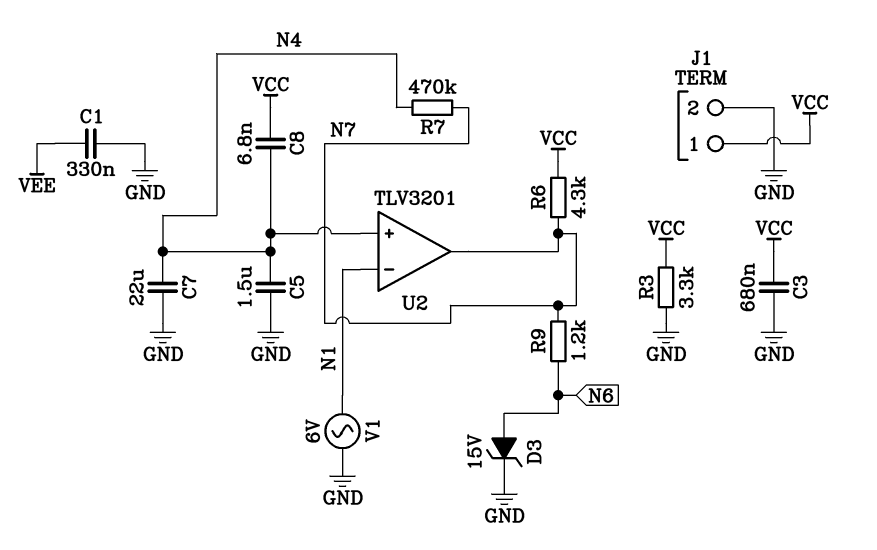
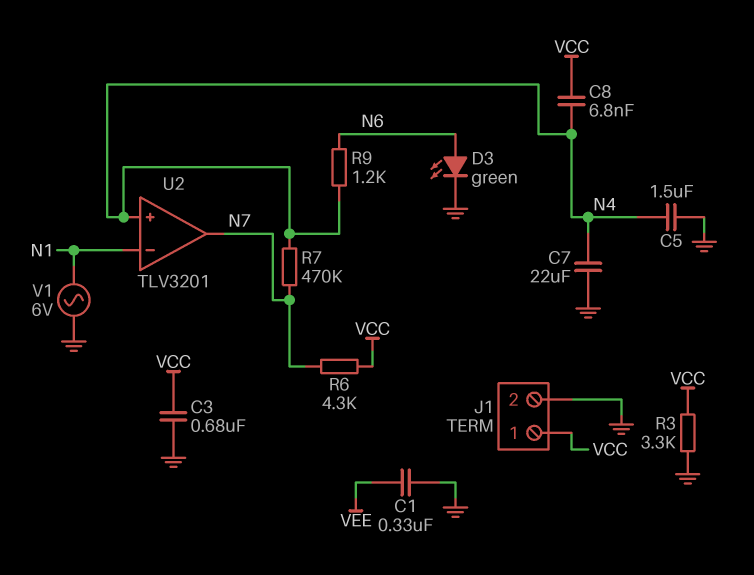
D3: zener 15V (A N6, K GND) -> LED green (A N6, K GND)
R9: 1.2k (N6, N7) -> 1.2k (N4, N6)

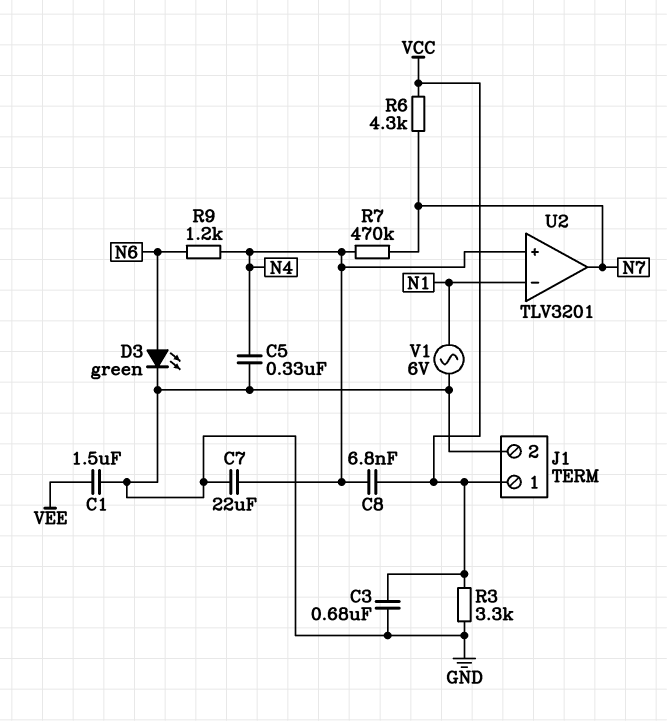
C1: 330nF (GND, VEE) -> 1.5uF (GND, VEE)
C5: 1.5uF (GND, N4) -> 330nF (GND, N4)

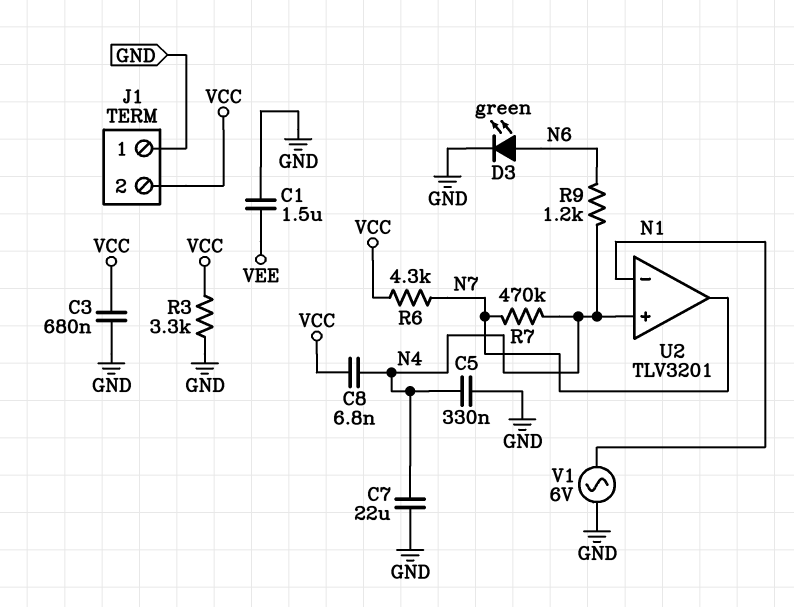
J1 pin 1: VCC -> GND
J1 pin 2: GND -> VCC

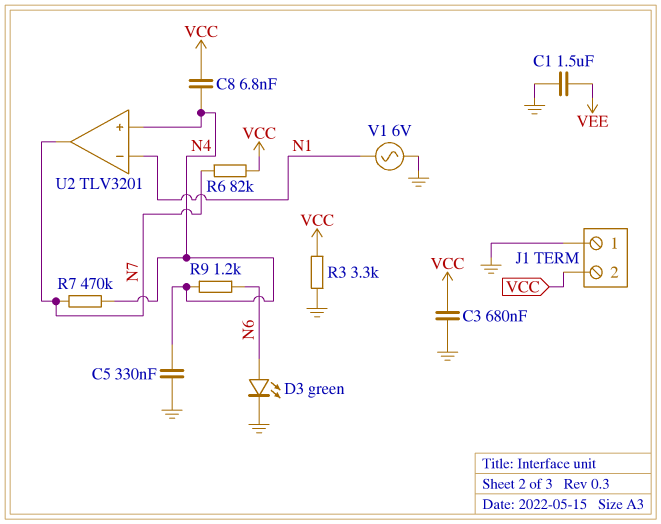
C7: 22uF (GND, N4) -> none
R6: 4.3k (N7, VCC) -> 82k (N7, VCC)

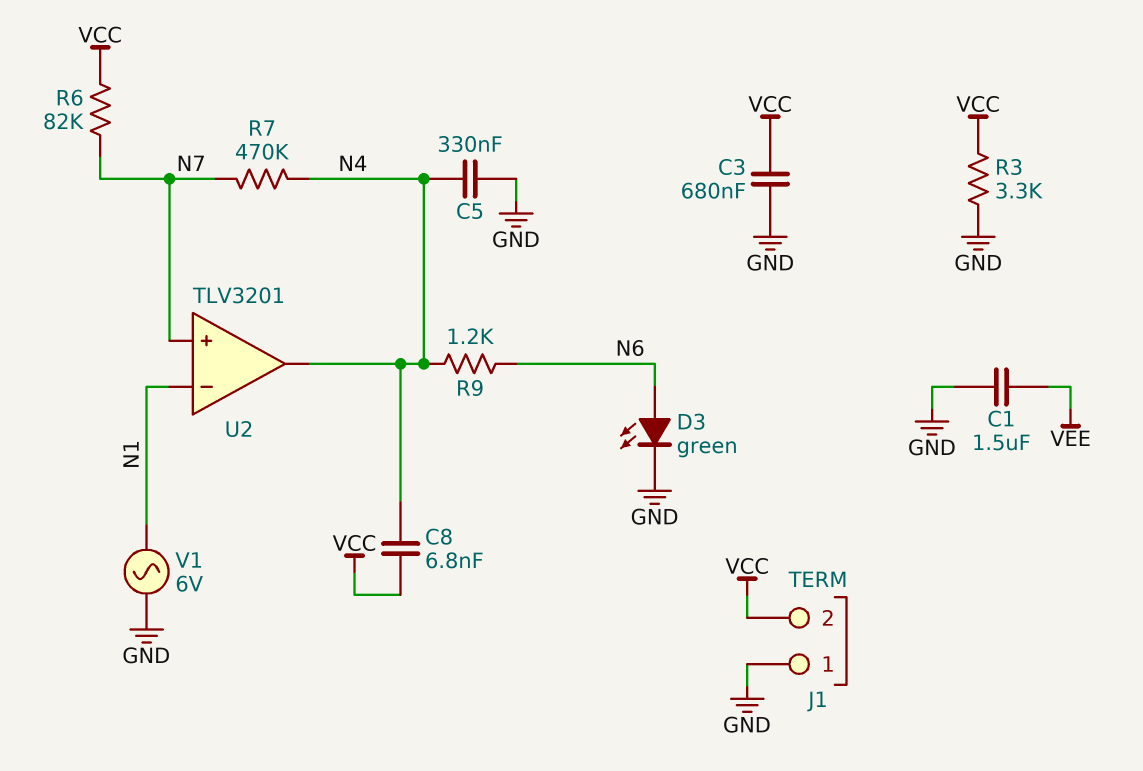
U2 pin in+: N4 -> N7
U2 pin out: N7 -> N4

